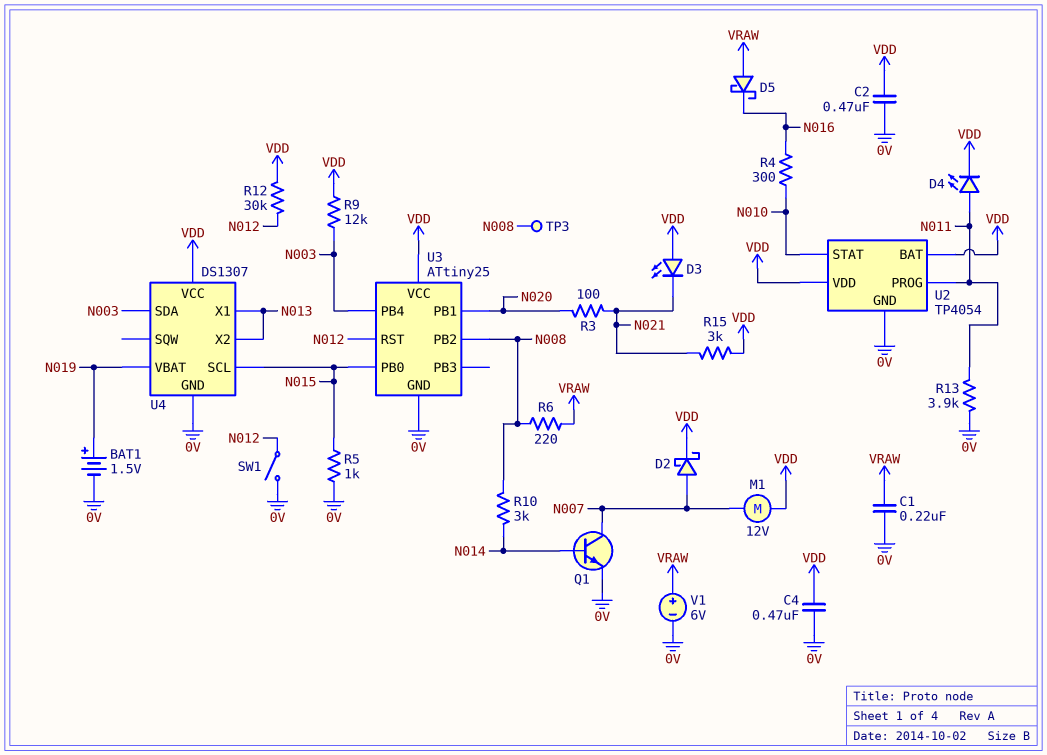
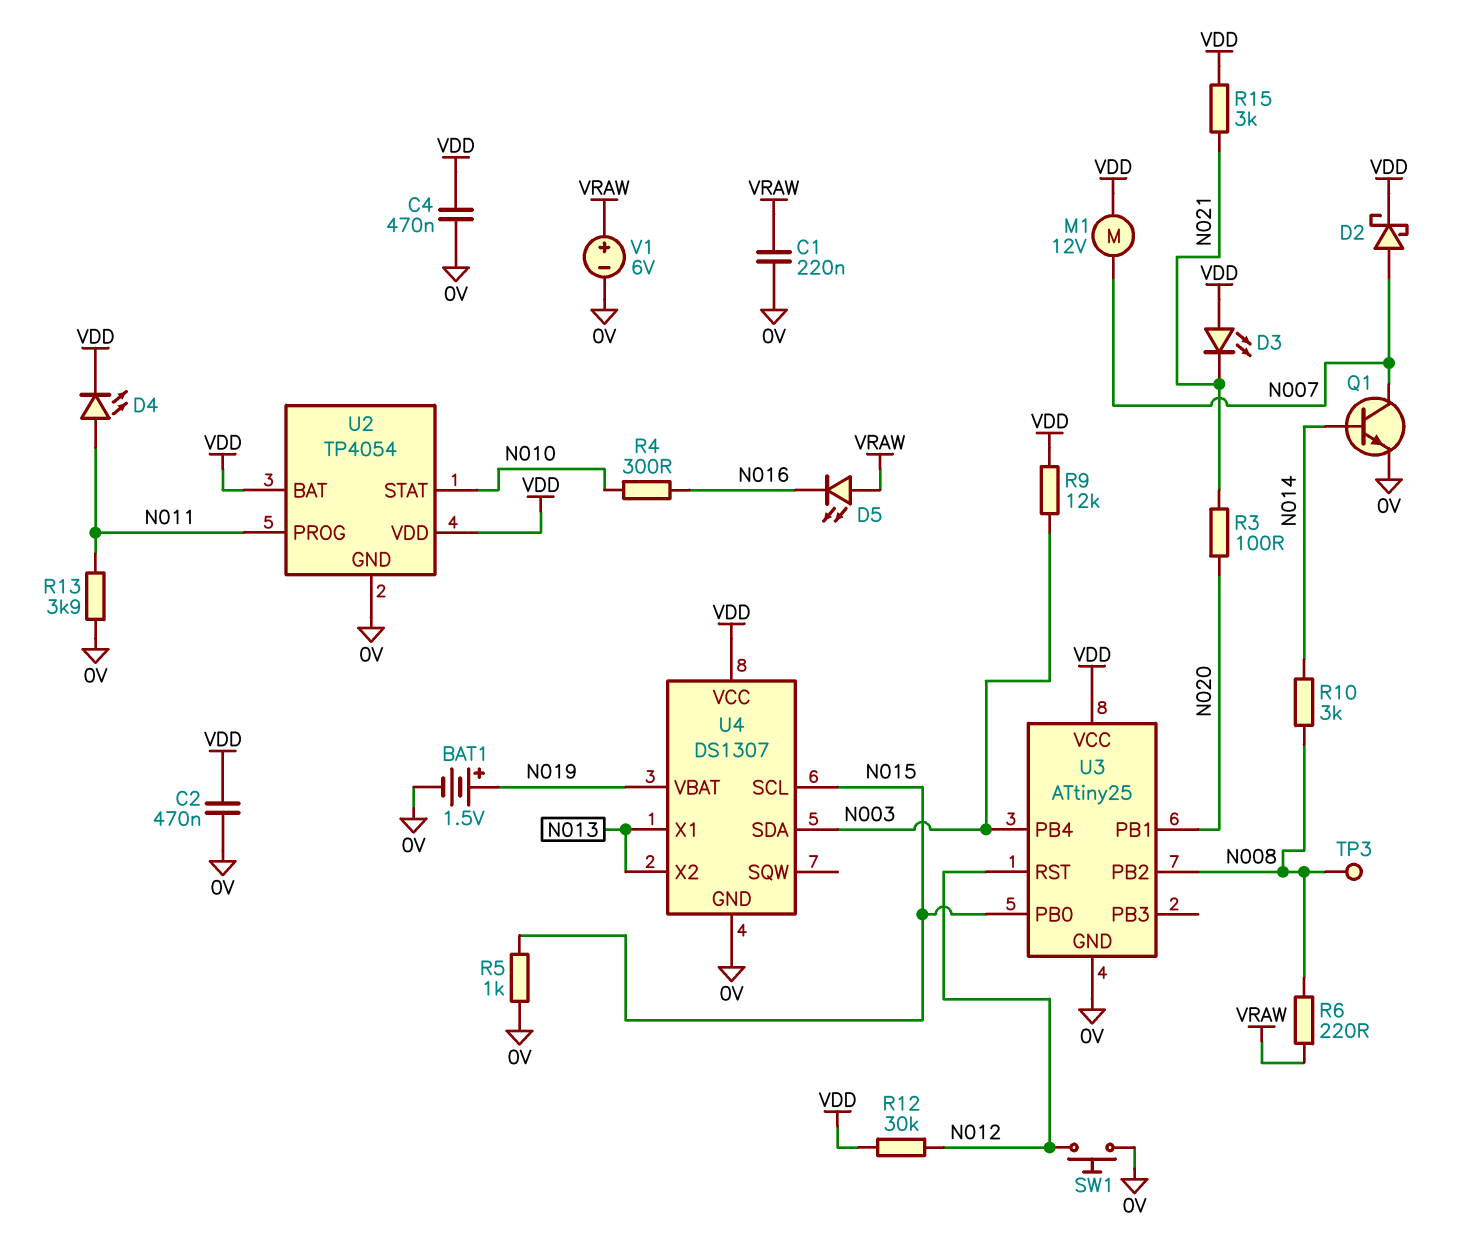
D5: schottky (A VRAW, K N016) -> LED (A VRAW, K N016)
SW1: switch (0V, N012) -> button (0V, N012)

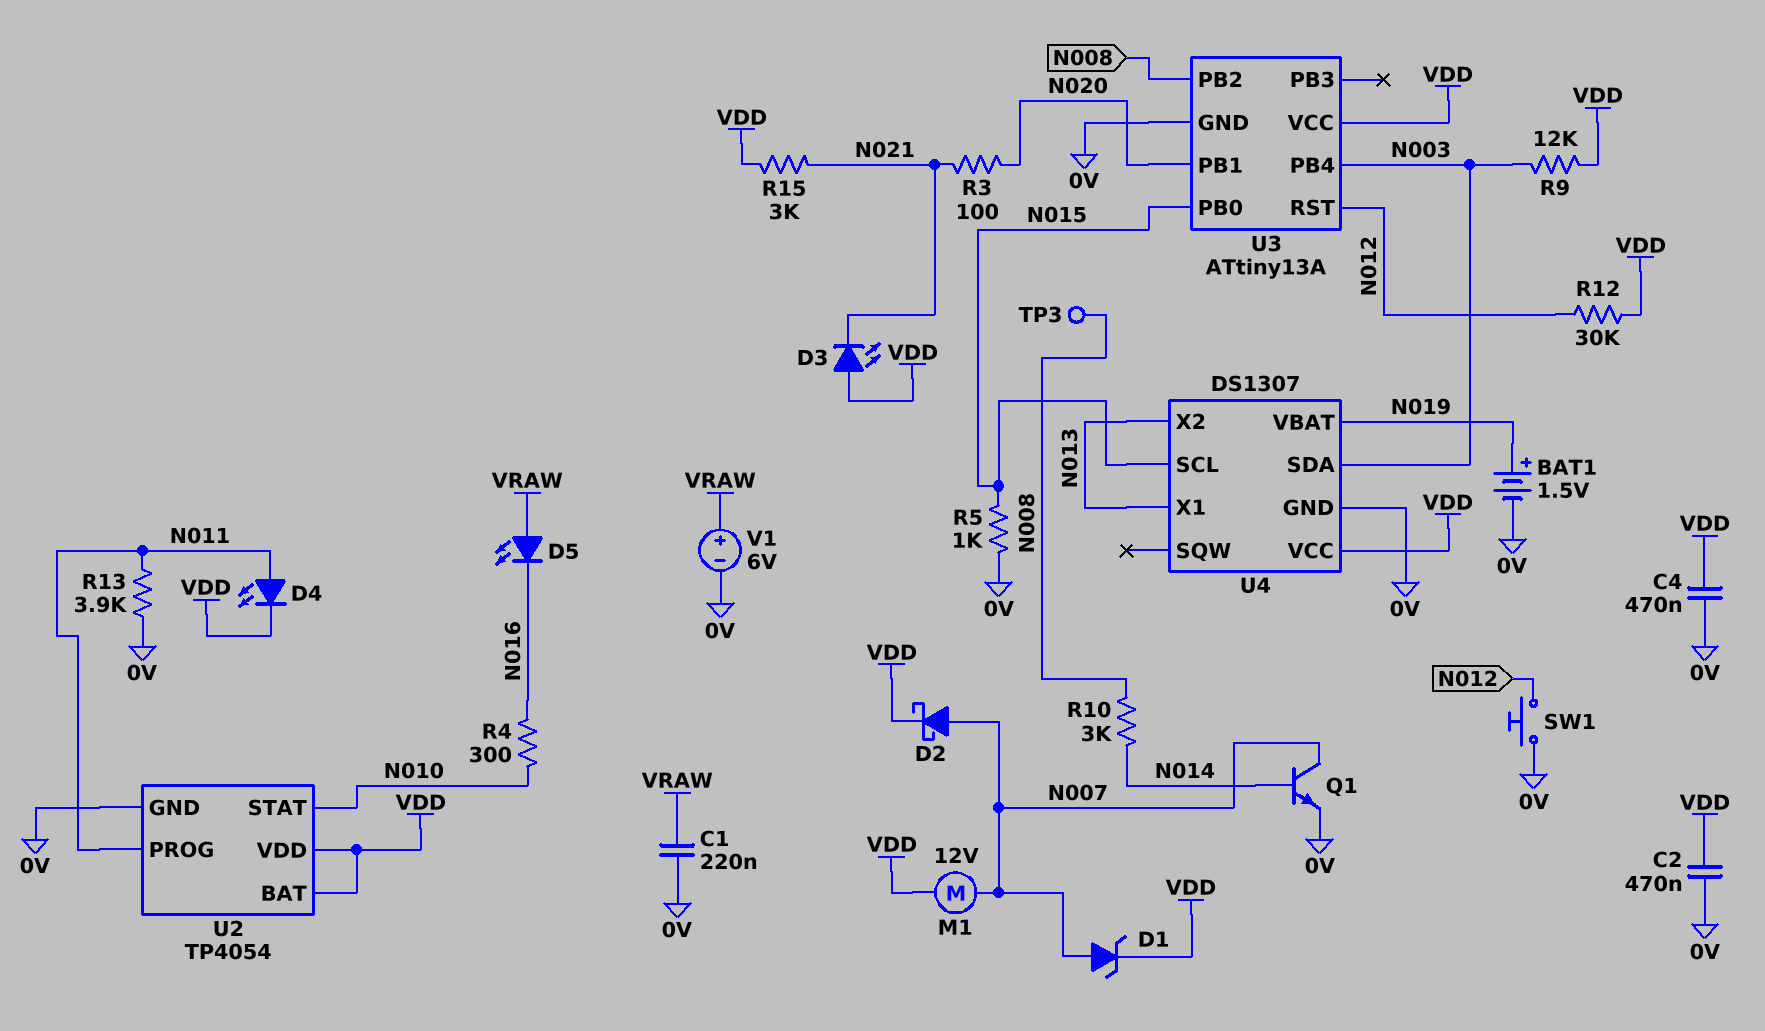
D1: none -> zener (A N007, K VDD)
R6: 220 (N008, VRAW) -> none
U3: ATtiny25 -> ATtiny13A

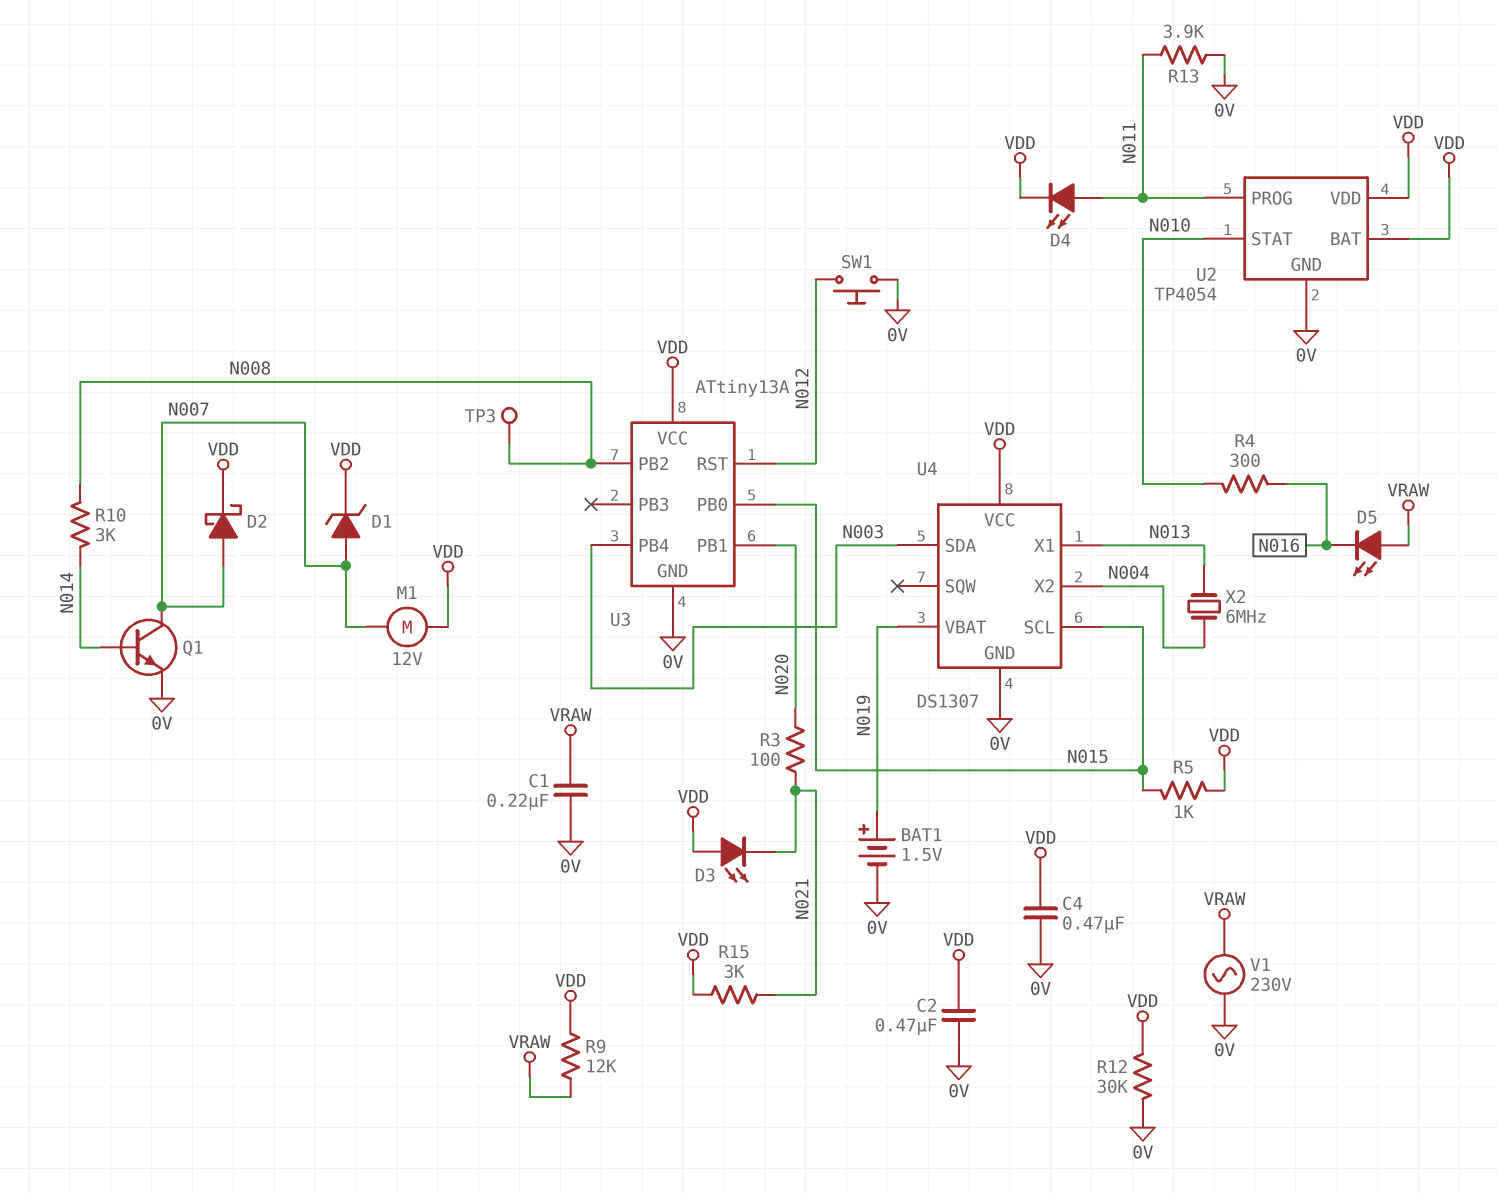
R5: 1k (0V, N015) -> 1k (N015, VDD)
R9: 12k (N003, VDD) -> 12k (VDD, VRAW)
R12: 30k (N012, VDD) -> 30k (0V, VDD)
U4 pin X2: N013 -> N004
V1: 6V (plus VRAW, minus 0V) -> AC 230V (0V, VRAW)
X2: none -> 6MHz (N004, N013)

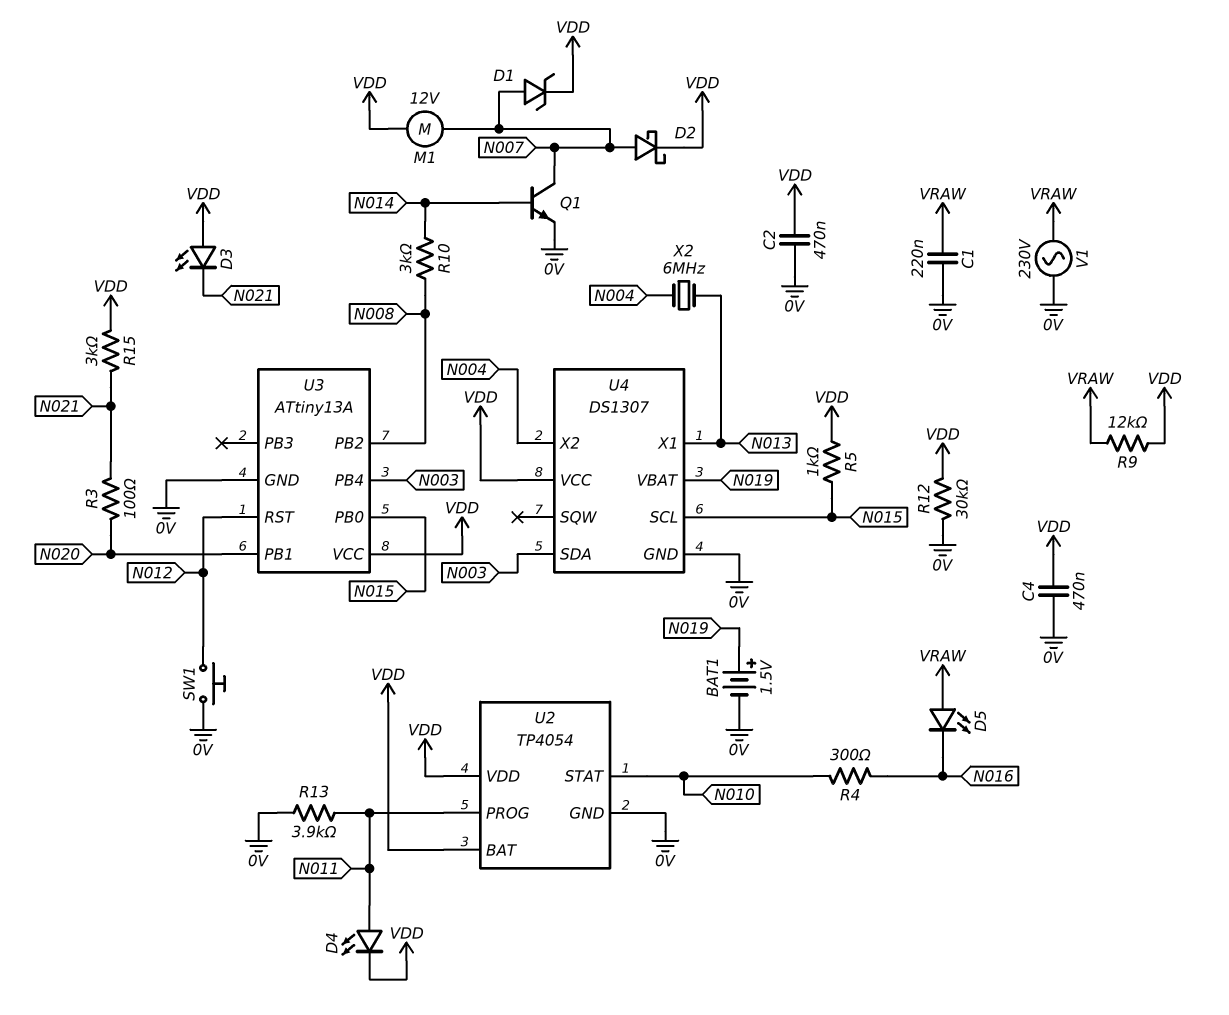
TP3: test point (N008) -> none

